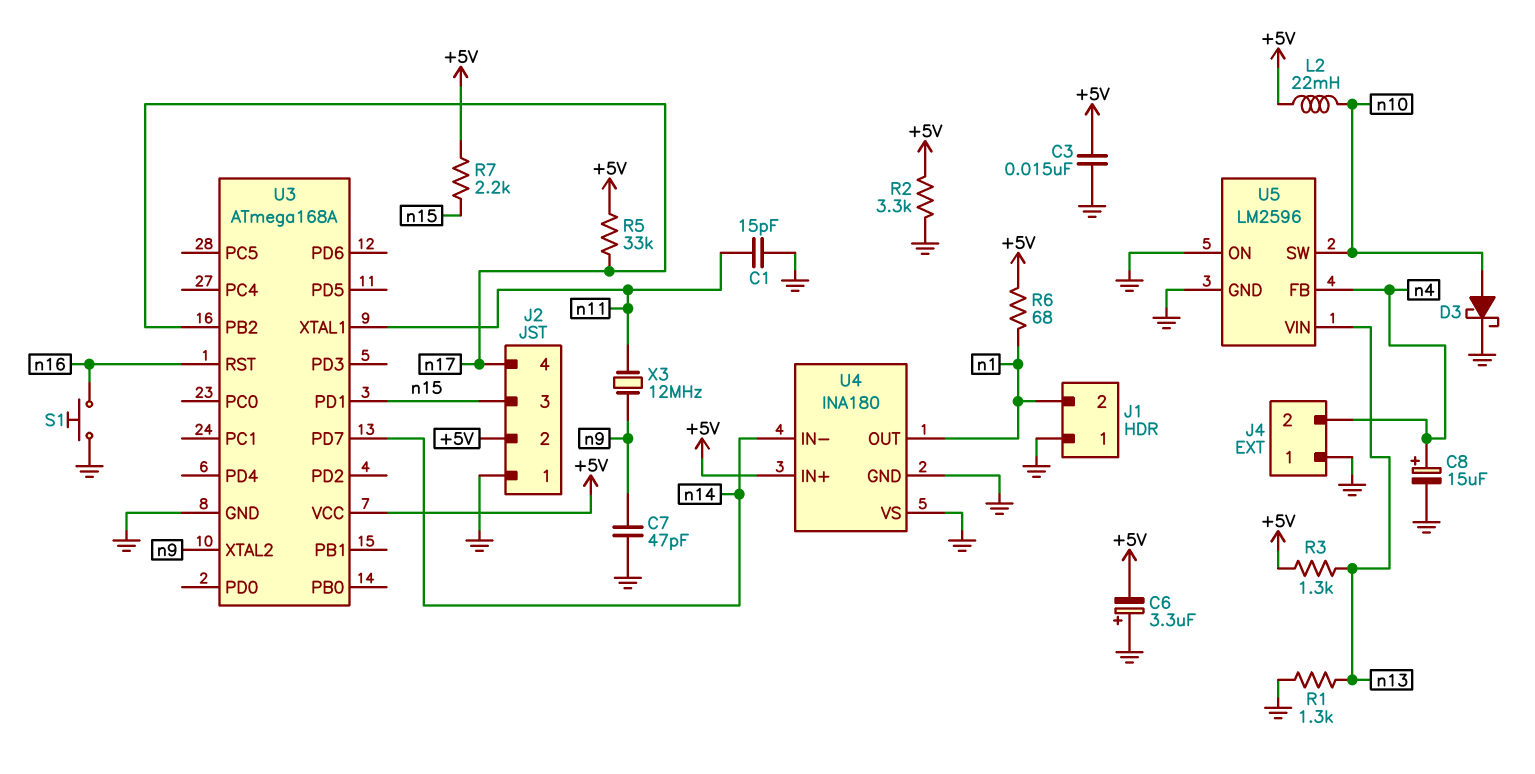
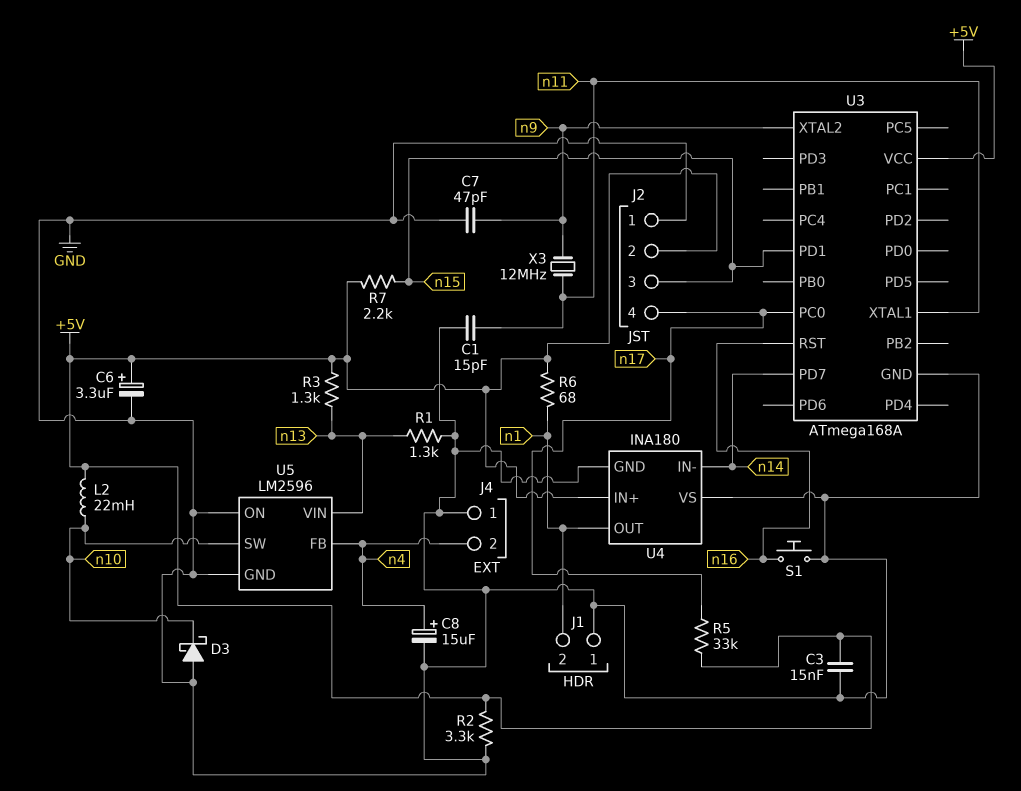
C6: 3.3uF (plus GND, minus +5V) -> 3.3uF (plus +5V, minus GND)
D3: schottky (A n10, K GND) -> schottky (A GND, K n10)
U3 pin PB2: n17 -> none
U3 pin PC0: none -> n17

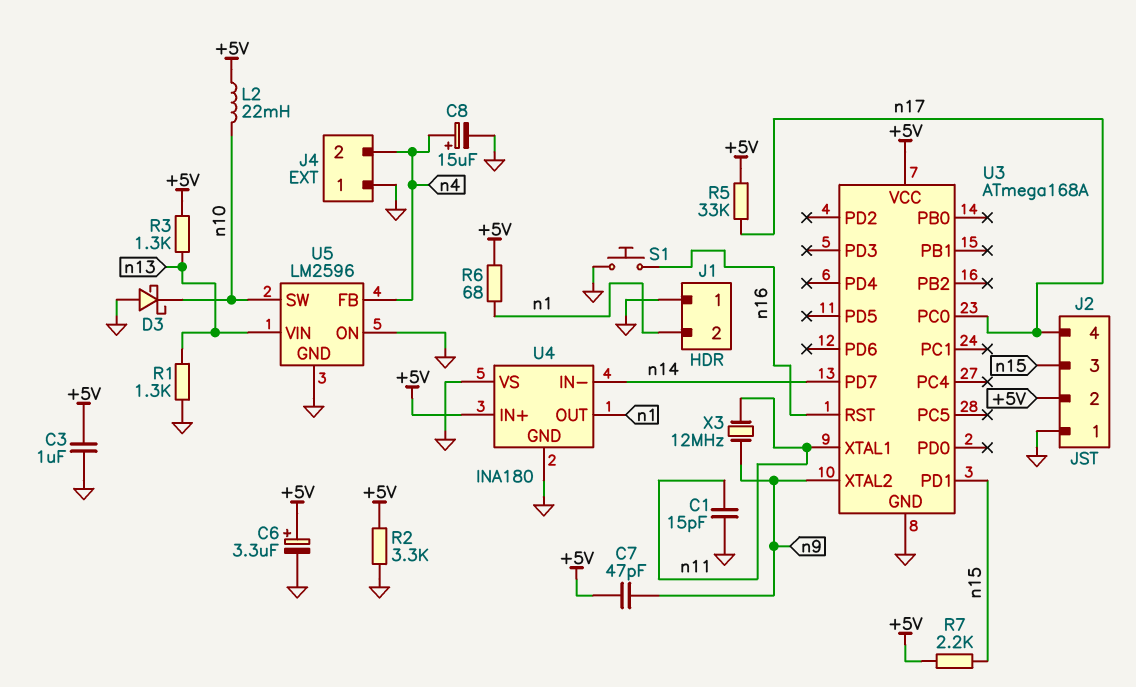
C3: 15nF (+5V, GND) -> 1uF (+5V, GND)
C7: 47pF (GND, n9) -> 47pF (+5V, n9)

